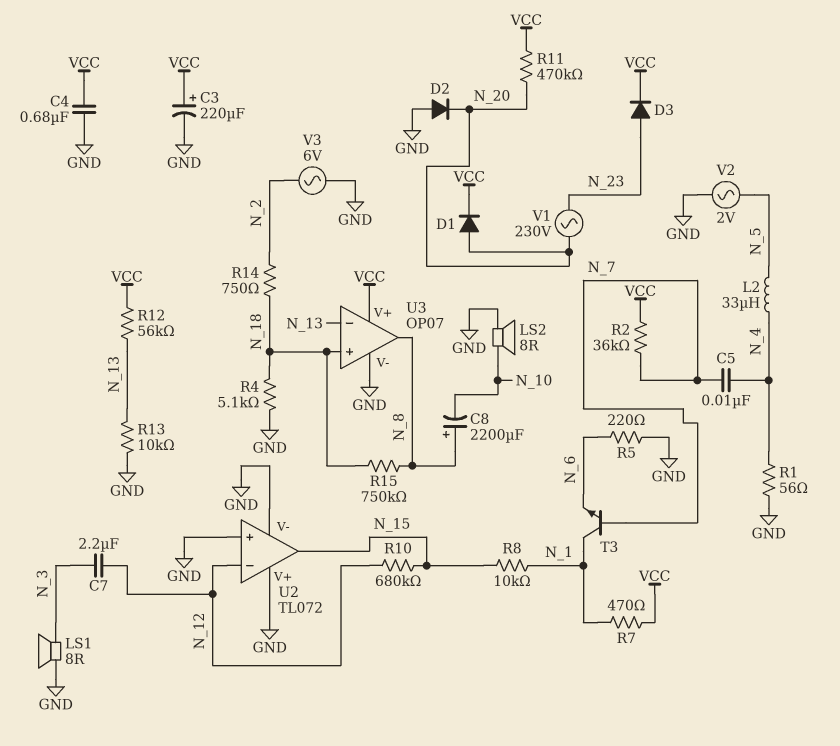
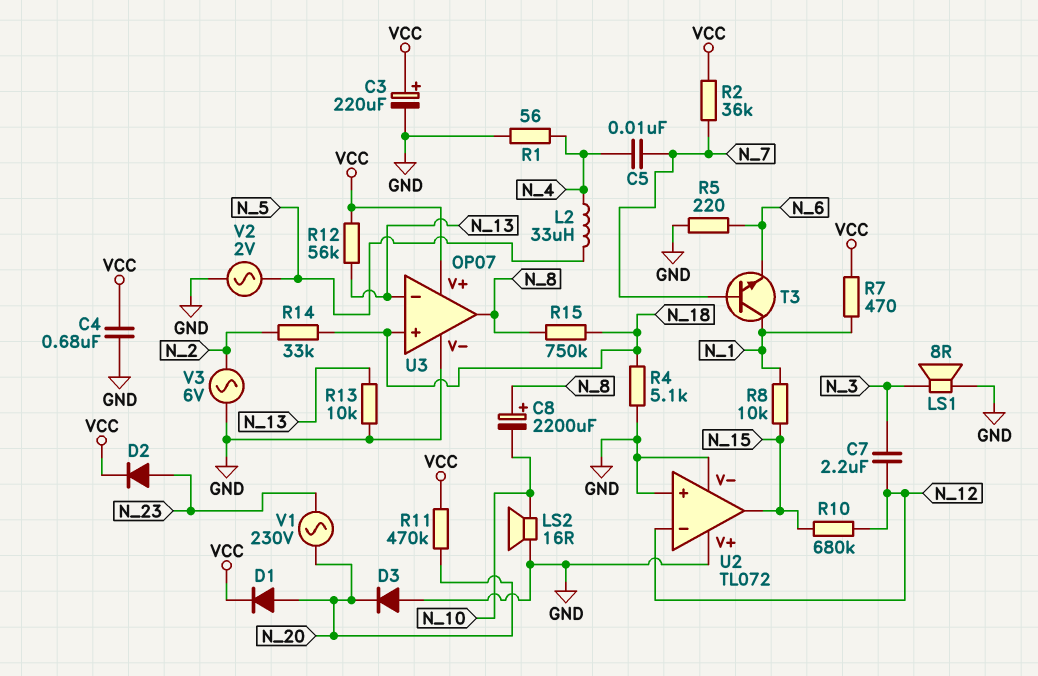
D2: diode (A GND, K N_20) -> diode (A N_23, K VCC)
D3: diode (A N_23, K VCC) -> diode (A GND, K N_20)
LS2: speaker 8R (GND, N_10) -> speaker 16R (GND, N_10)
R14: 750 (N_2, N_18) -> 33k (N_2, N_18)

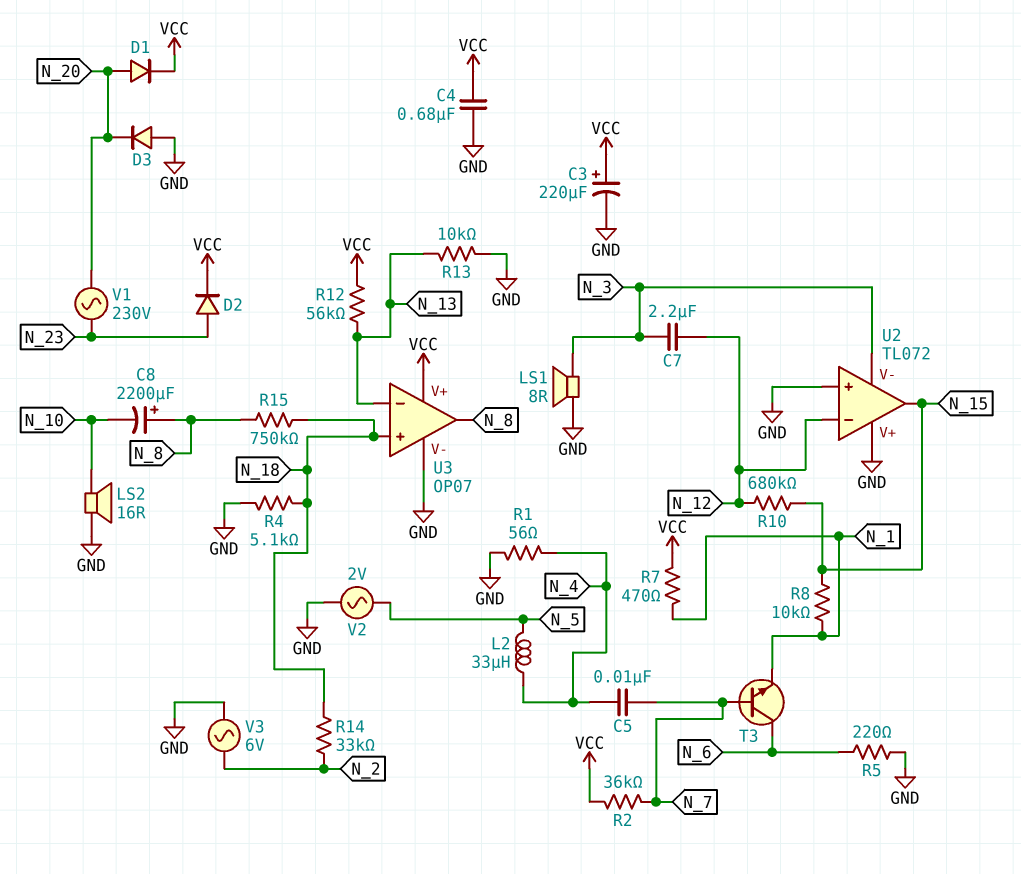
R11: 470k (N_20, VCC) -> none
T3: NPN (B N_7, C N_1, E N_6) -> NPN (B N_7, C N_6, E N_1)
U2 pin V-: GND -> N_3

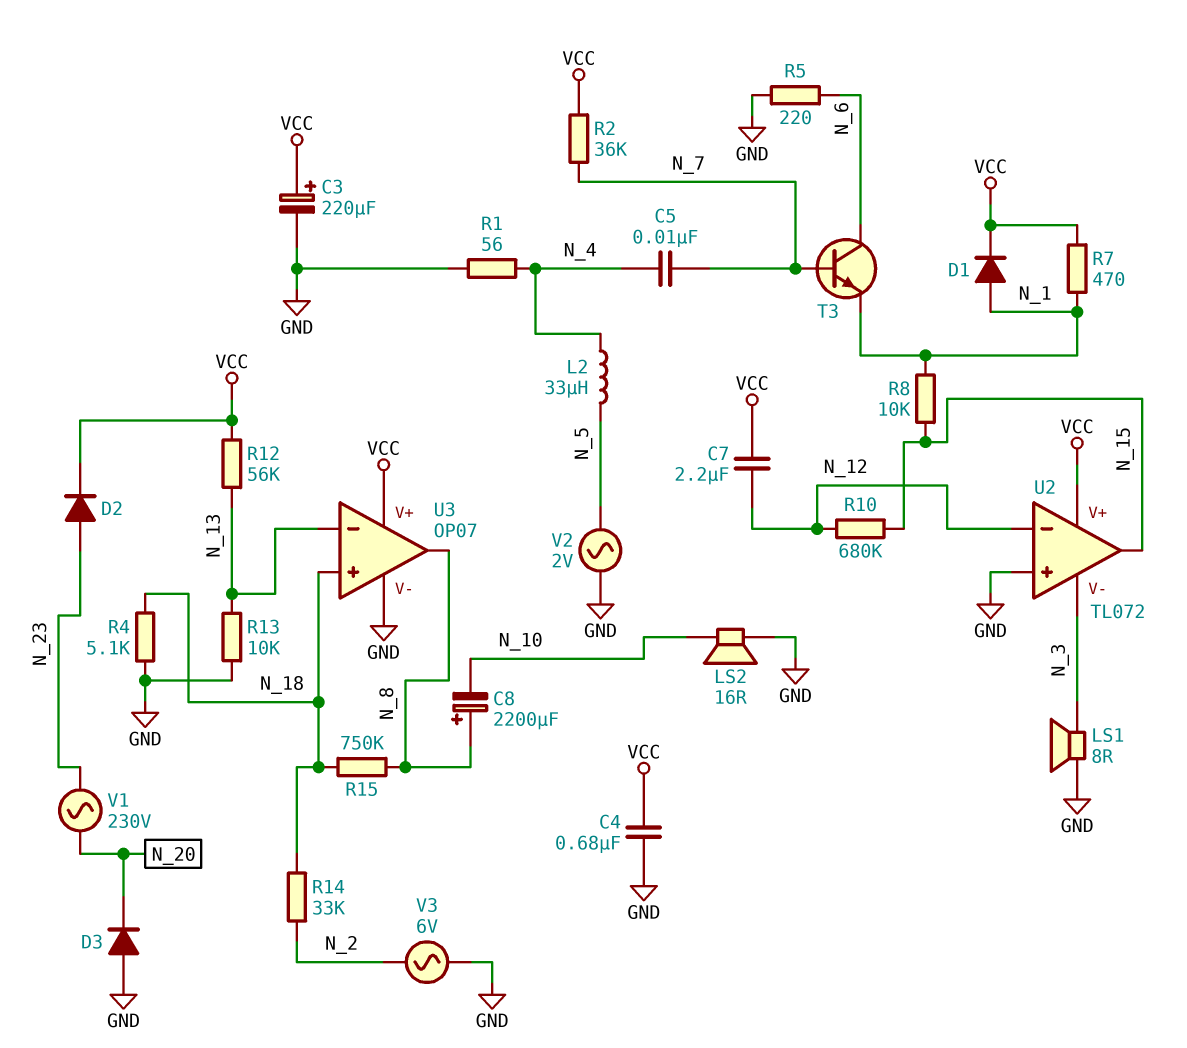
C7: 2.2uF (N_3, N_12) -> 2.2uF (N_12, VCC)
D1: diode (A N_20, K VCC) -> diode (A N_1, K VCC)
U2 pin V+: GND -> VCC

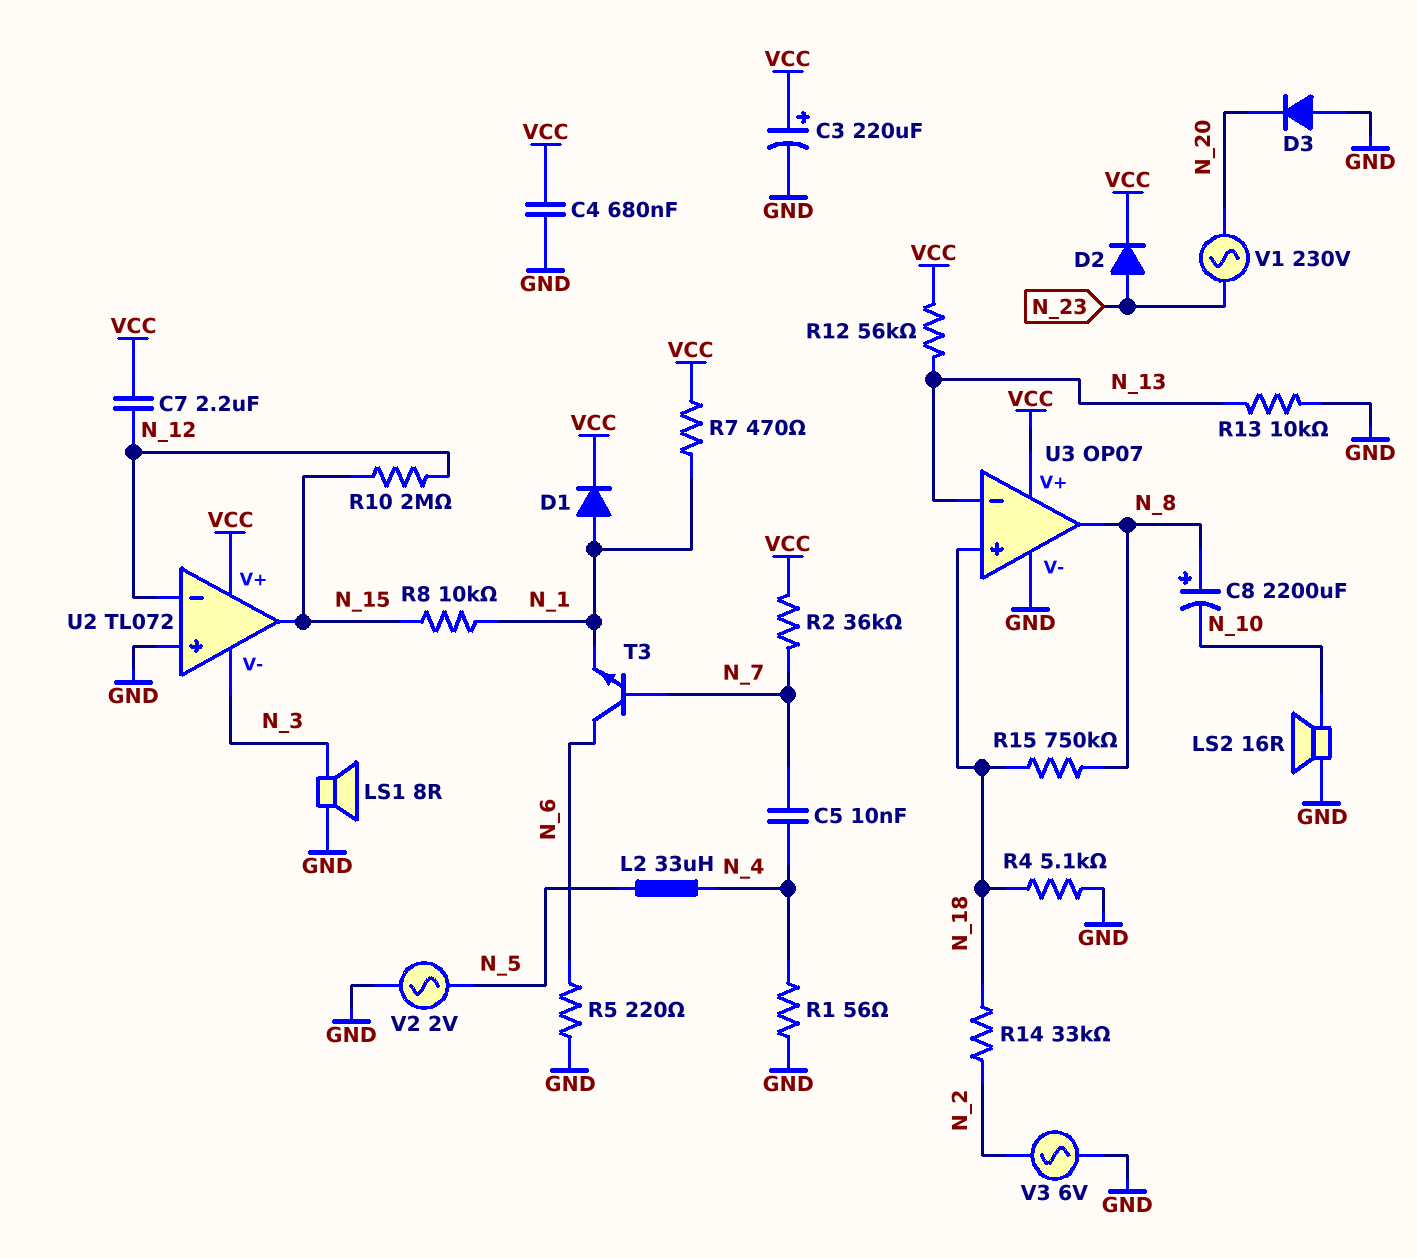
R10: 680k (N_12, N_15) -> 2M (N_12, N_15)

